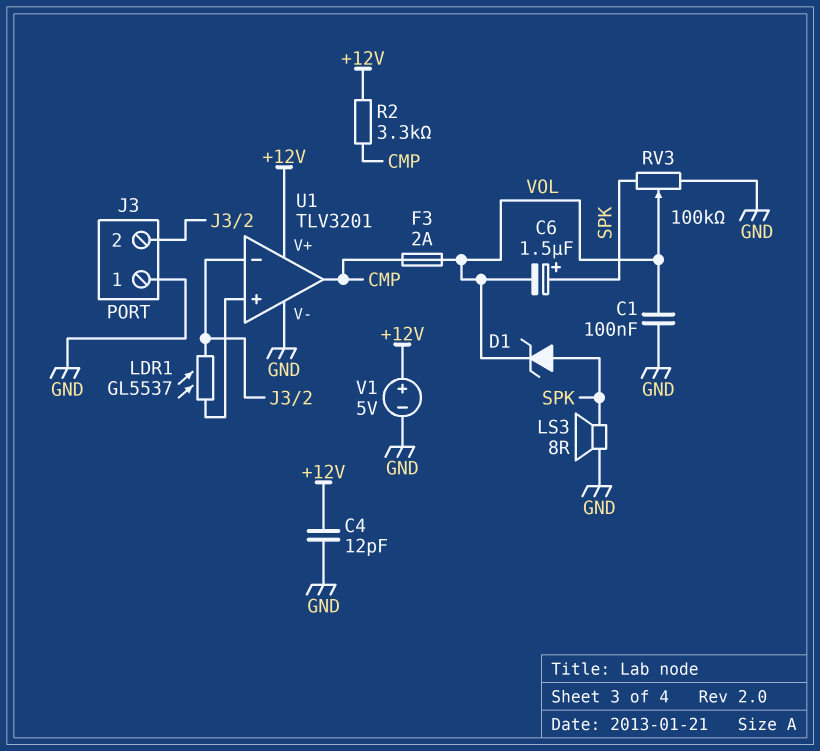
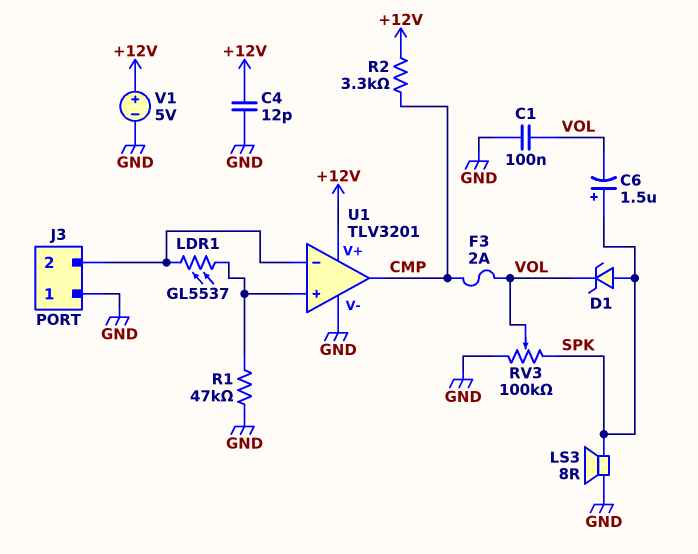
R1: none -> 47k (GND, U1/in+)

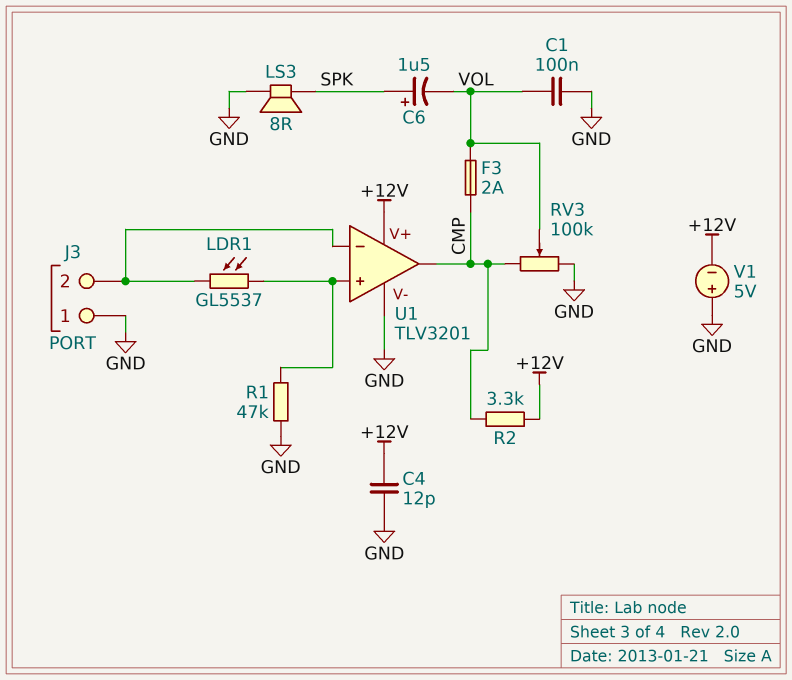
D1: zener (A SPK, K VOL) -> none
RV3: 100k (GND, SPK, wiper VOL) -> 100k (CMP, GND, wiper VOL)
V1: 5V (plus +12V, minus GND) -> 5V (plus GND, minus +12V)

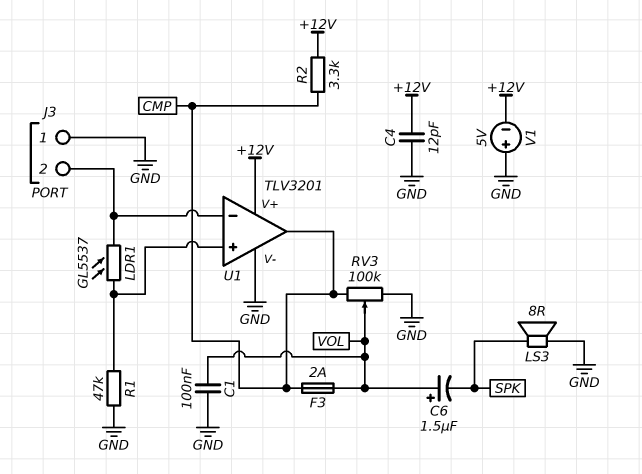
C6: 1.5uF (plus SPK, minus VOL) -> 1.5uF (plus VOL, minus SPK)

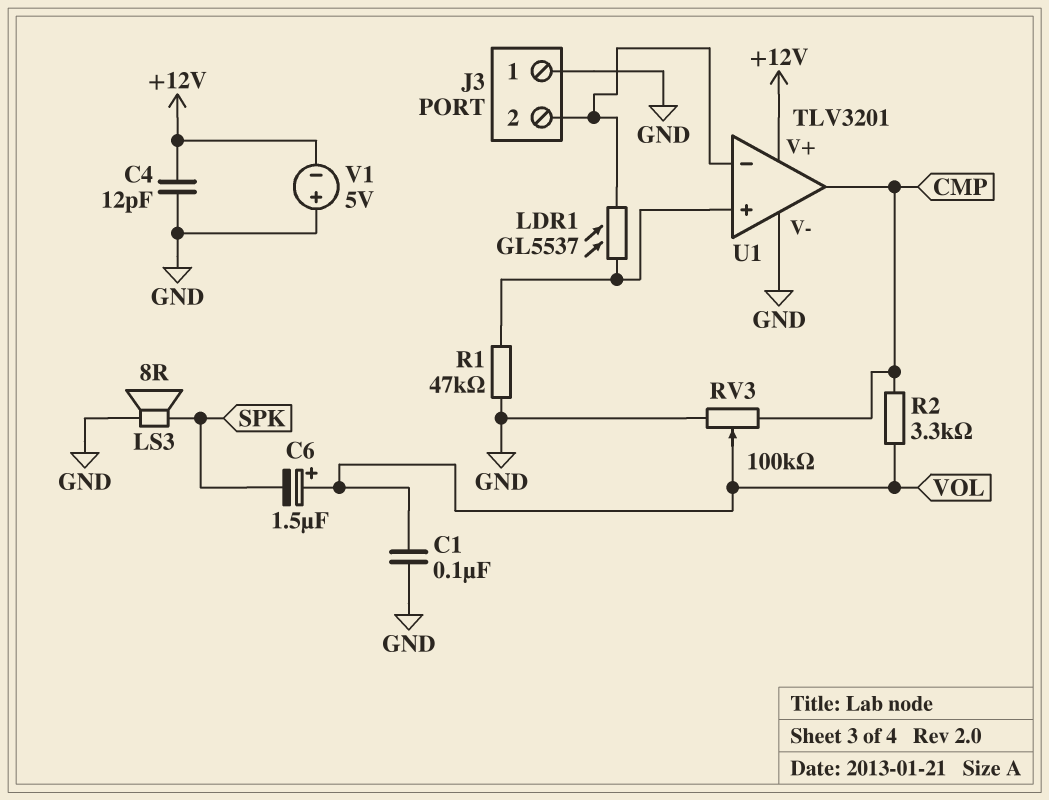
F3: 2A (CMP, VOL) -> none
R2: 3.3k (+12V, CMP) -> 3.3k (CMP, VOL)

